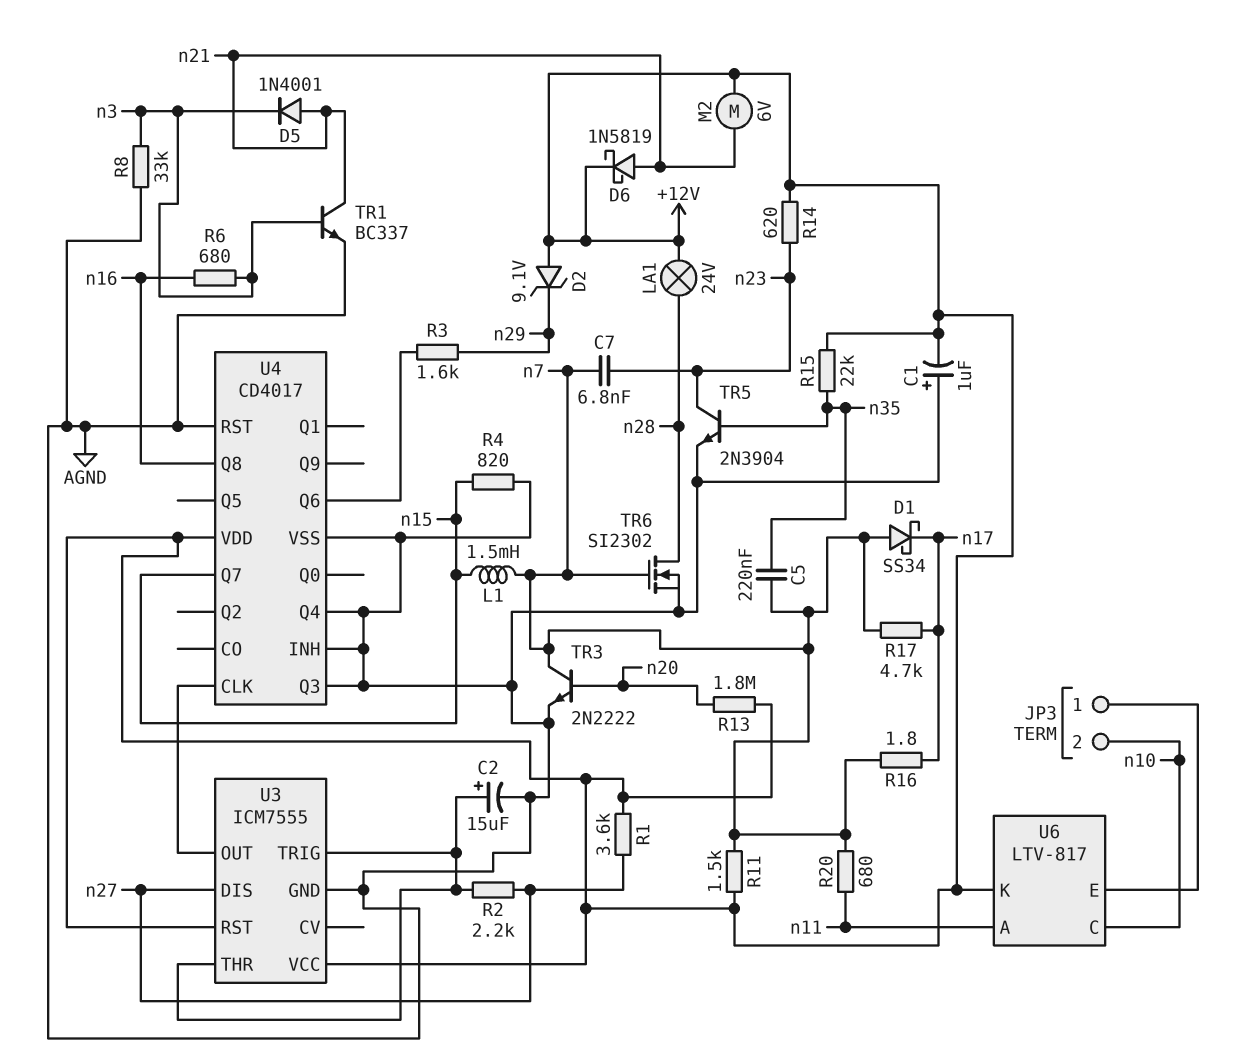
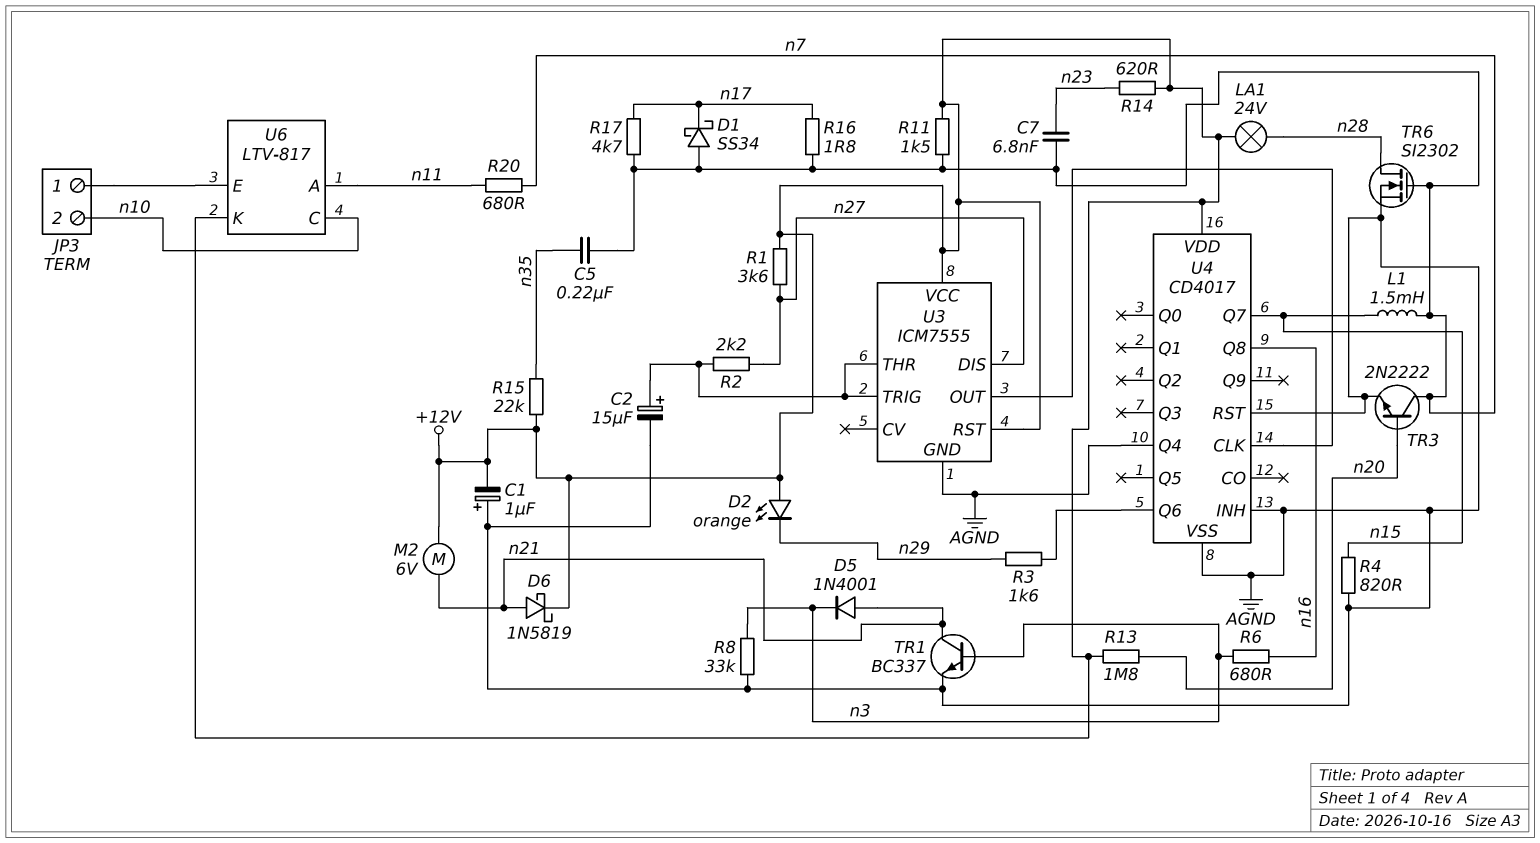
D2: zener 9.1V (A +12V, K n29) -> LED orange (A +12V, K n29)
TR5: NPN 2N3904 (B n35, C n23, E AGND) -> none
U4 pin Q3: AGND -> none

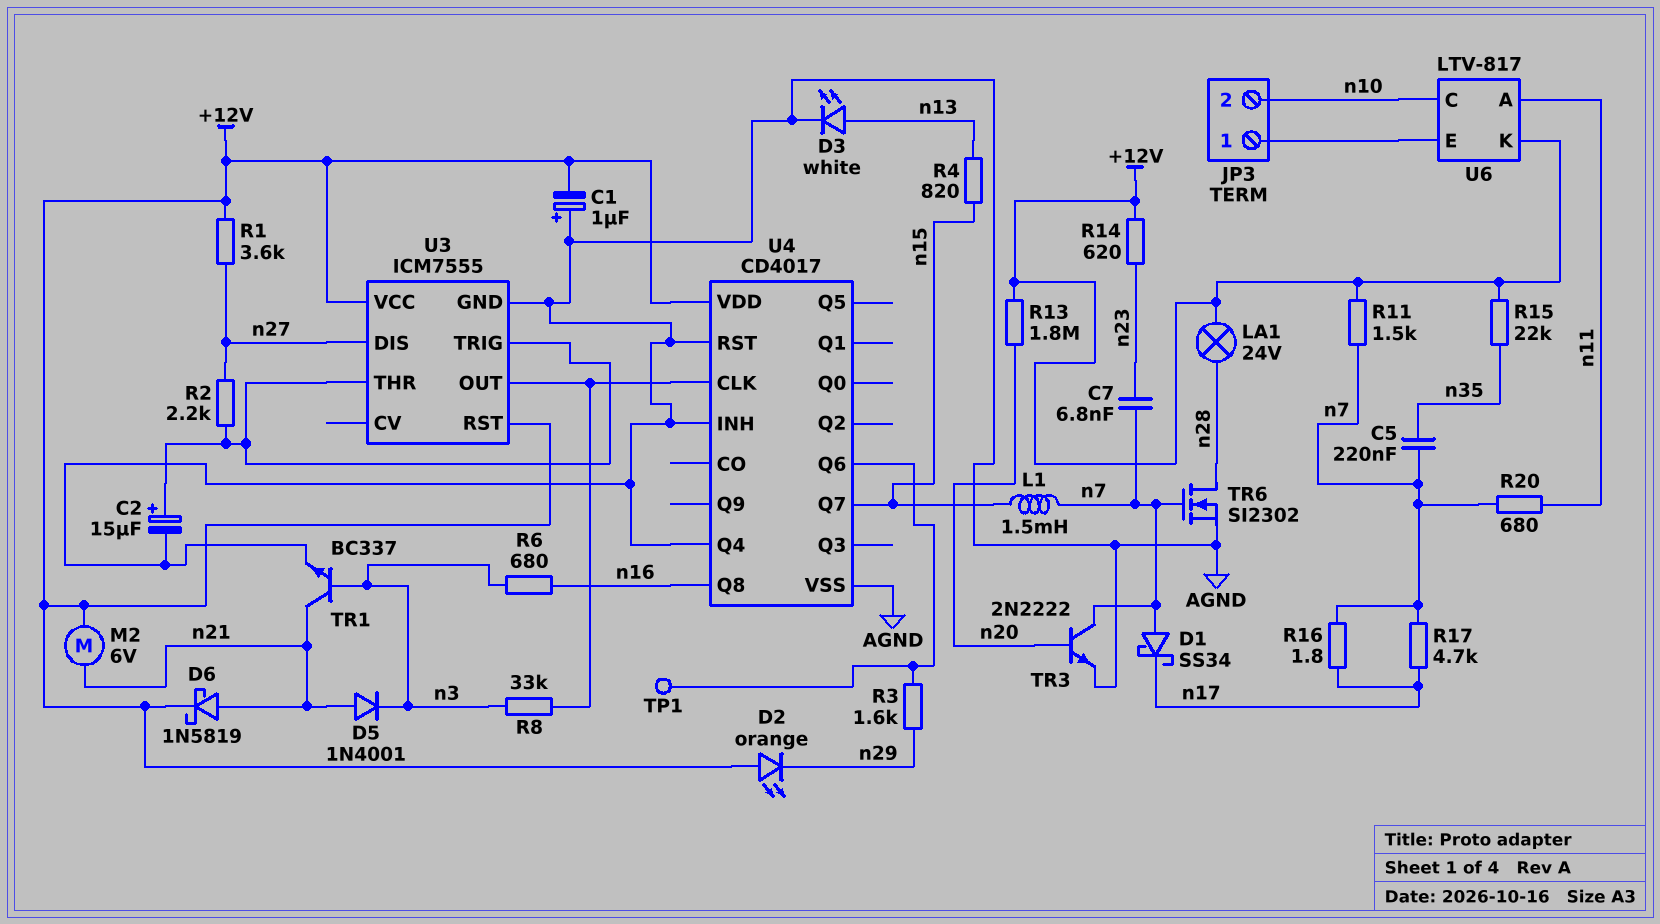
D3: none -> LED white (A n13, K AGND)
R4: 820 (AGND, n15) -> 820 (n13, n15)
R8: 33k (AGND, n3) -> 33k (U3/OUT, n3)
TP1: none -> test point (U4/Q6)

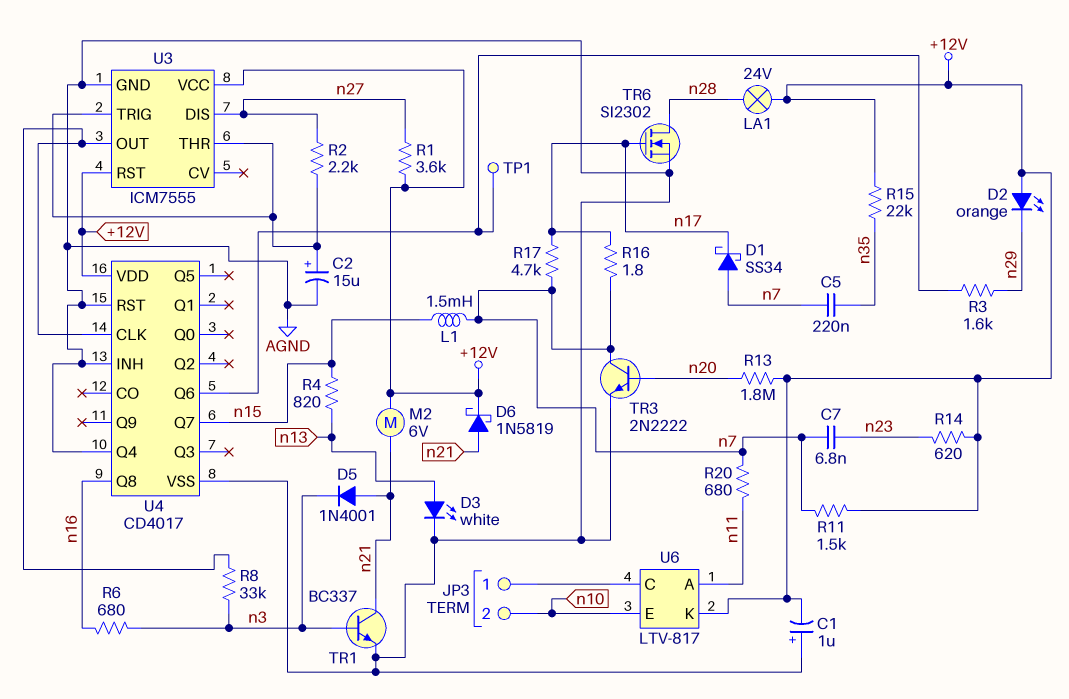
TR6: NMOS SI2302 (G n7, D n28, S AGND) -> NMOS SI2302 (G n17, D n28, S AGND)
U6 pin C: n10 -> JP3/1
U6 pin E: JP3/1 -> n10

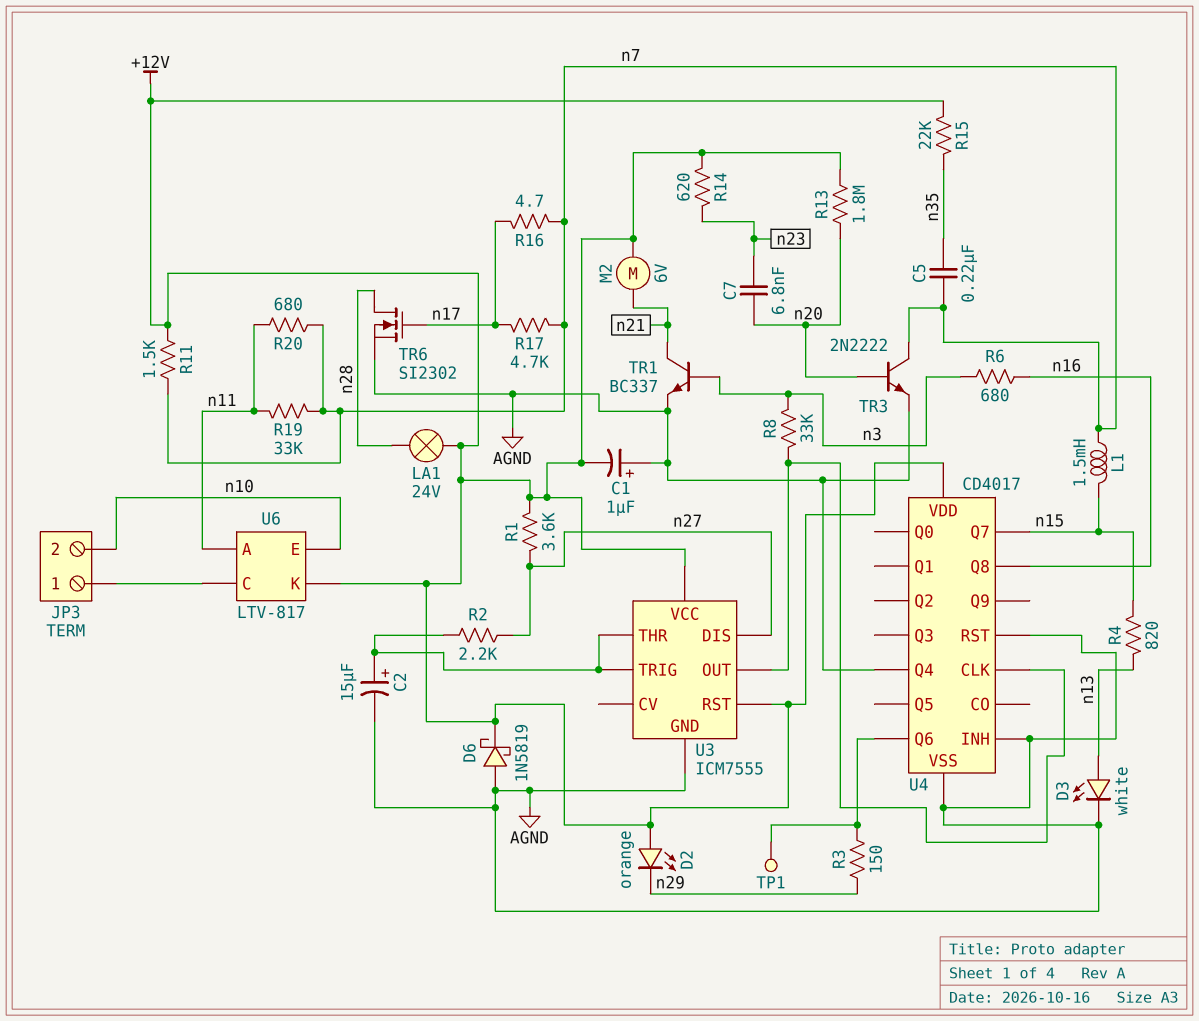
C7: 6.8nF (n7, n23) -> 6.8nF (n20, n23)
D1: schottky SS34 (A n7, K n17) -> none
D5: diode 1N4001 (A n21, K n3) -> none
D6: schottky 1N5819 (A n21, K +12V) -> schottky 1N5819 (A AGND, K +12V)
R3: 1.6k (U4/Q6, n29) -> 150 (U4/Q6, n29)
R16: 1.8 (n7, n17) -> 4.7 (n7, n17)
R19: none -> 33k (n7, n11)

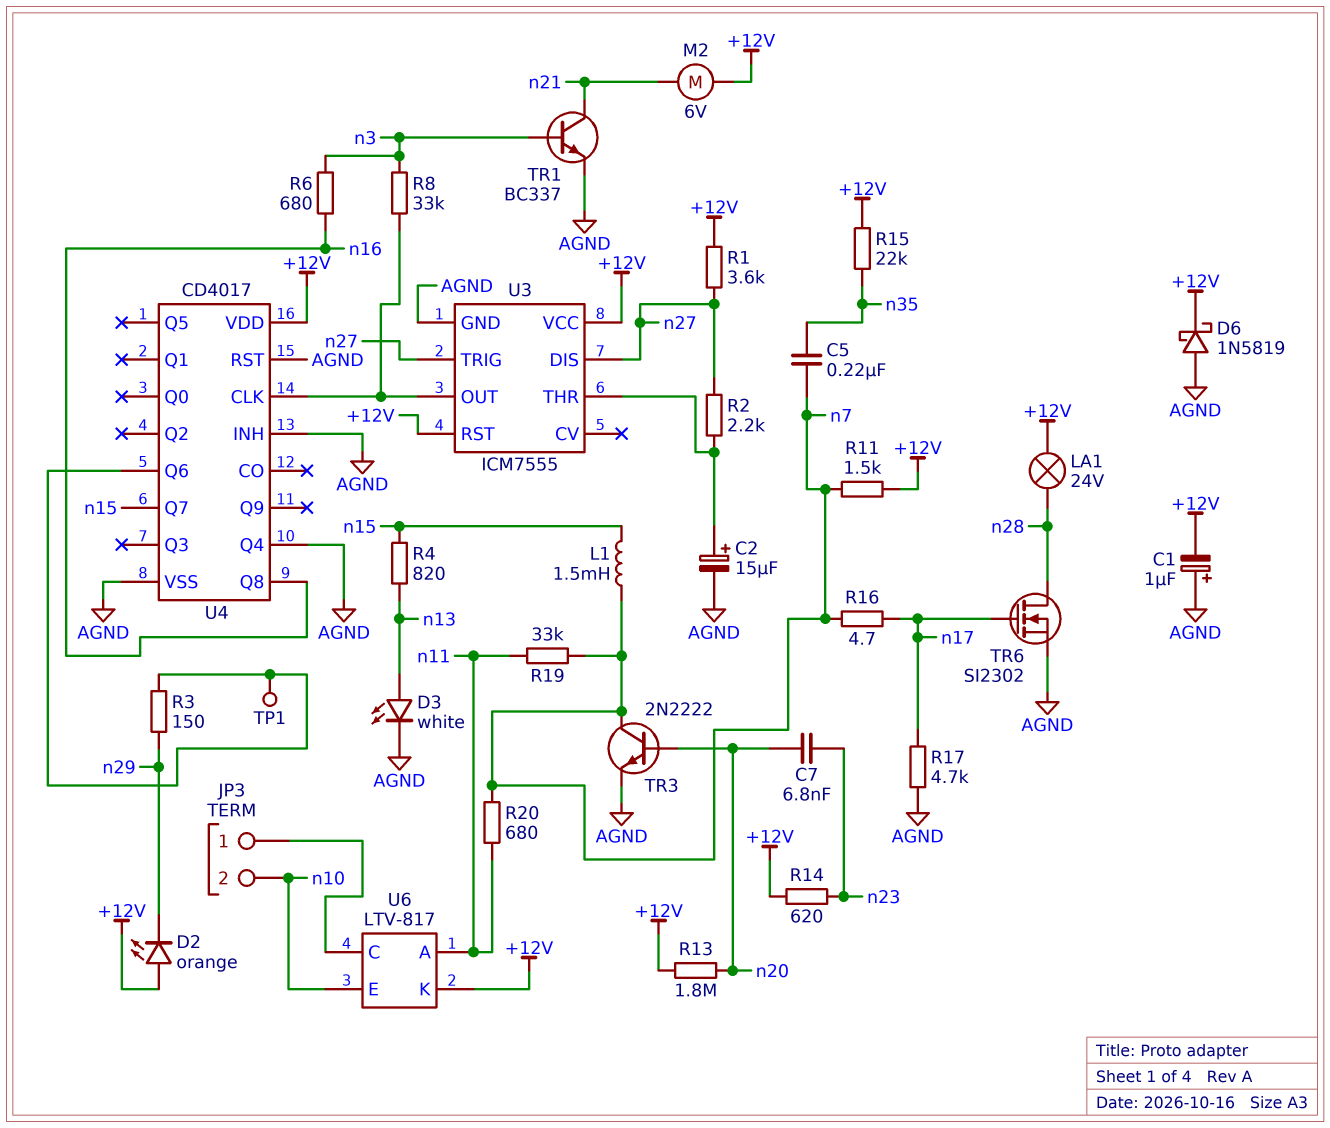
R17: 4.7k (n7, n17) -> 4.7k (AGND, n17)
U3 pin TRIG: U3/THR -> n27

